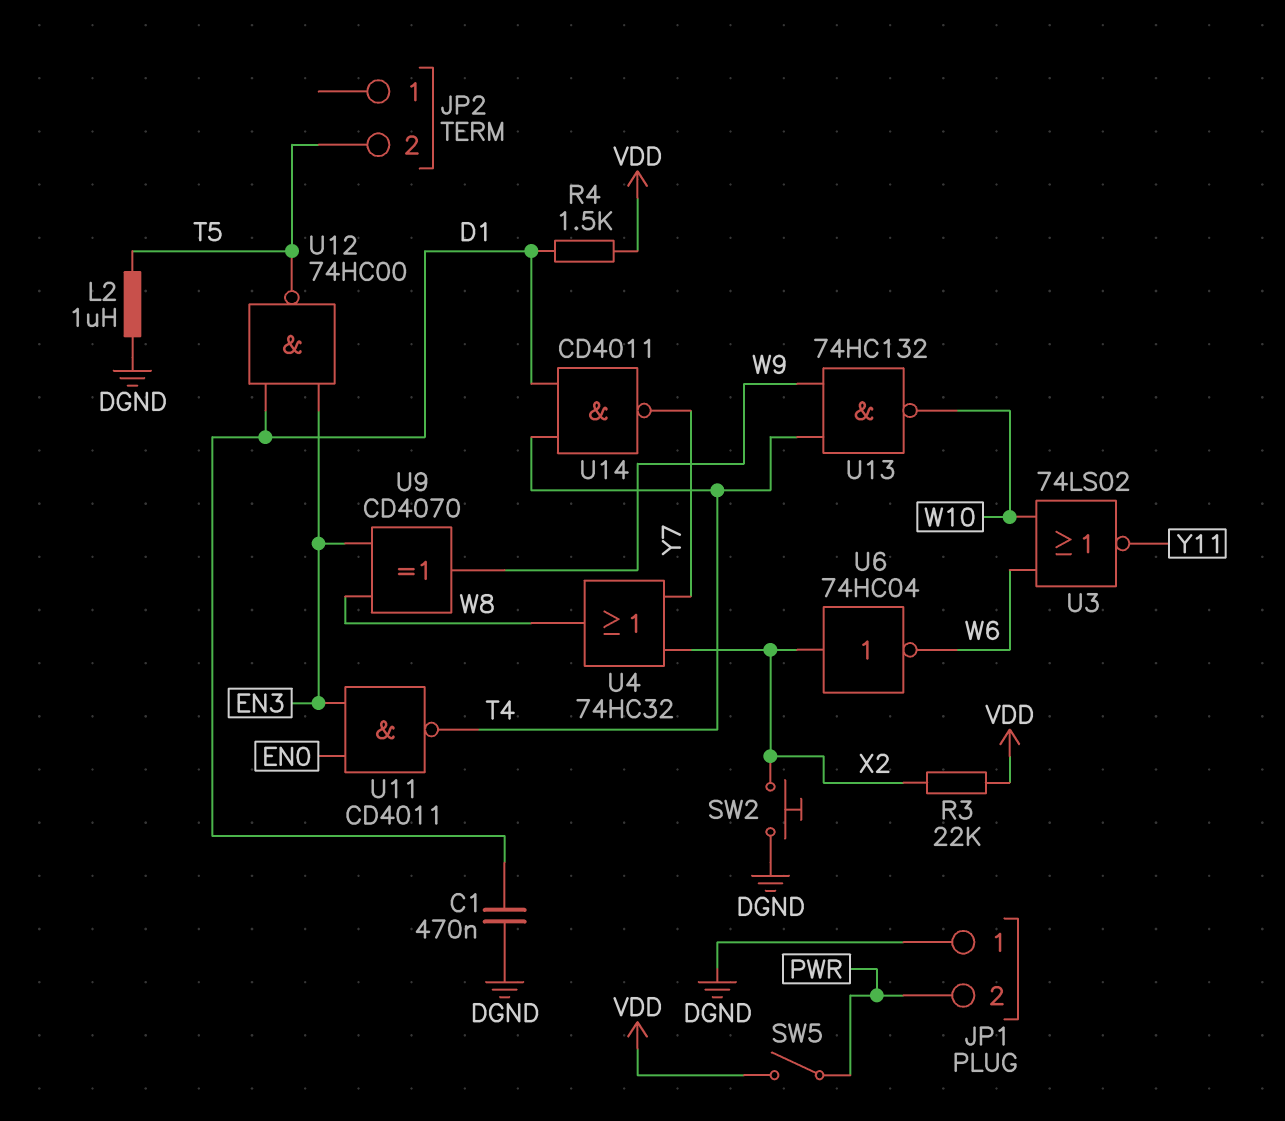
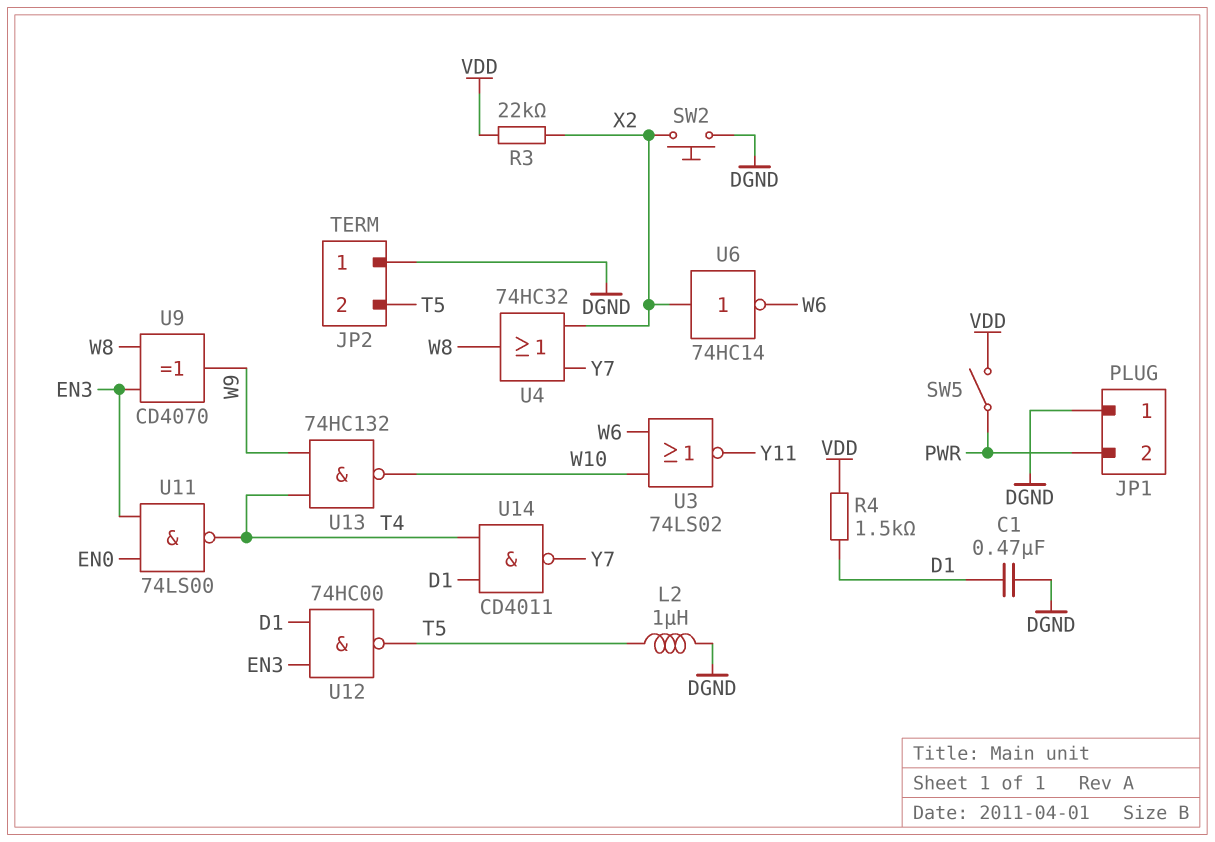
JP2 pin 1: none -> DGND
U6: NOT 74HC04 (in X2, out W6) -> NOT 74HC14 (in X2, out W6)
U11: NAND CD4011 (in EN0, in EN3, out T4) -> NAND 74LS00 (in EN0, in EN3, out T4)

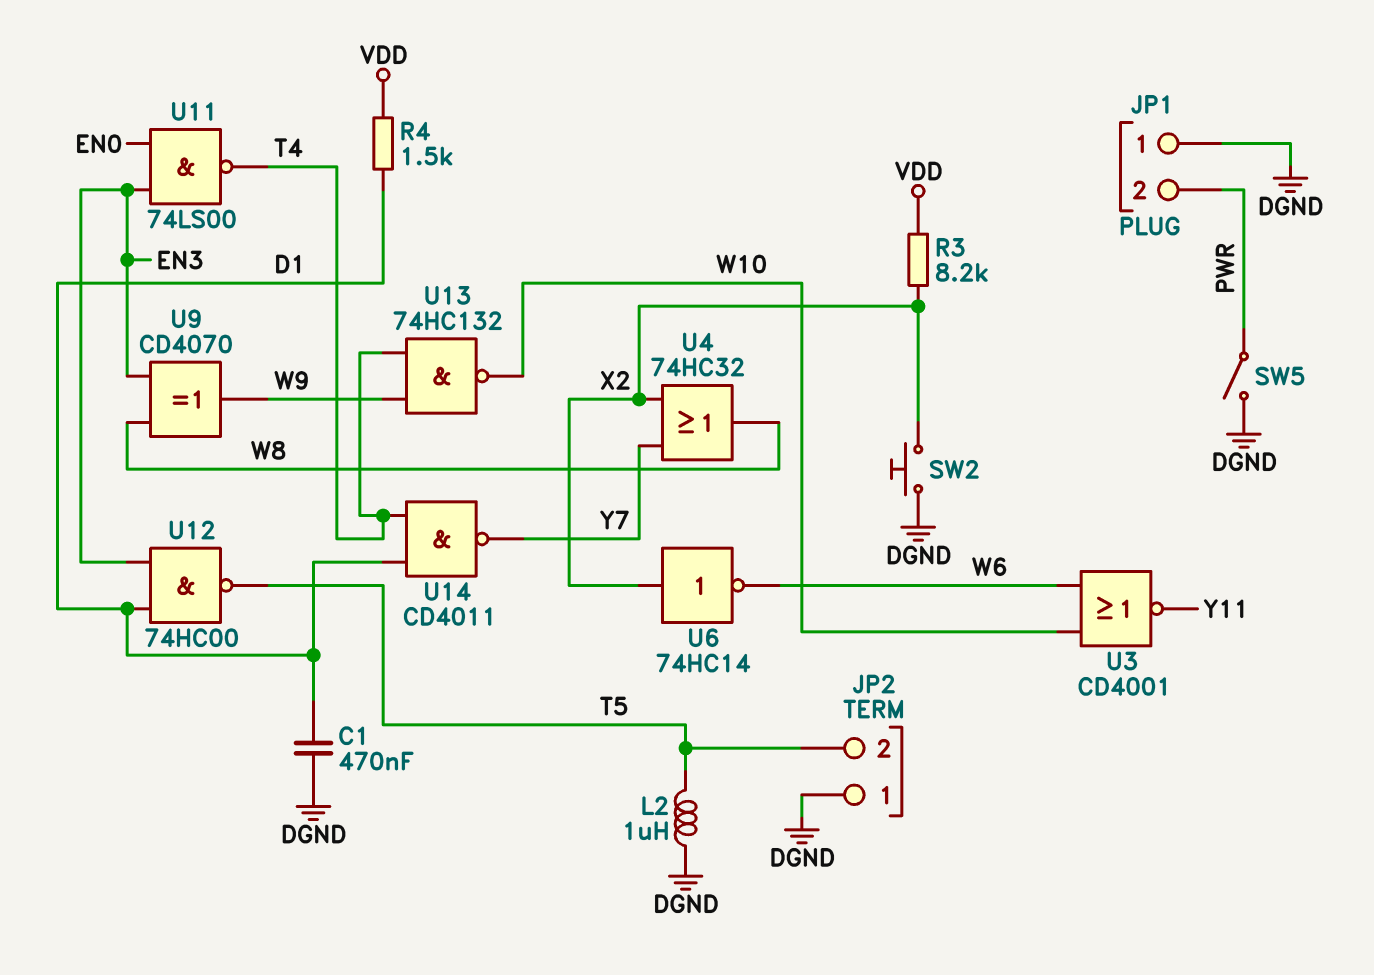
R3: 22k (VDD, X2) -> 8.2k (VDD, X2)
SW5: switch (PWR, VDD) -> switch (DGND, PWR)
U3: NOR 74LS02 (in W6, in W10, out Y11) -> NOR CD4001 (in W6, in W10, out Y11)

